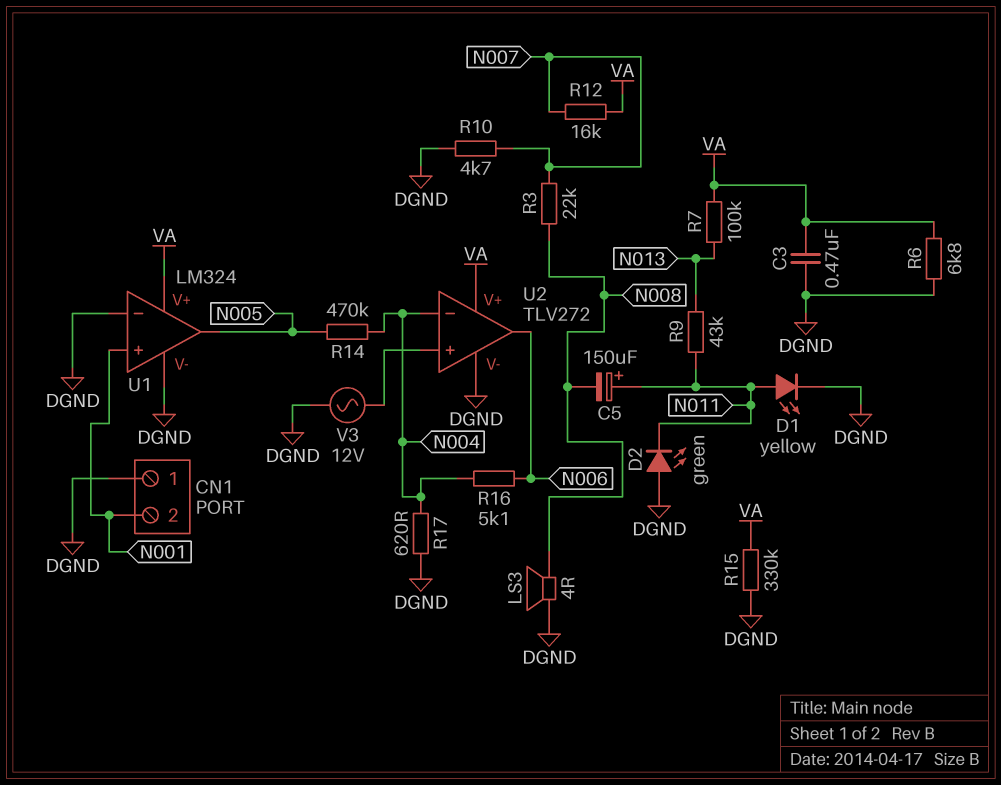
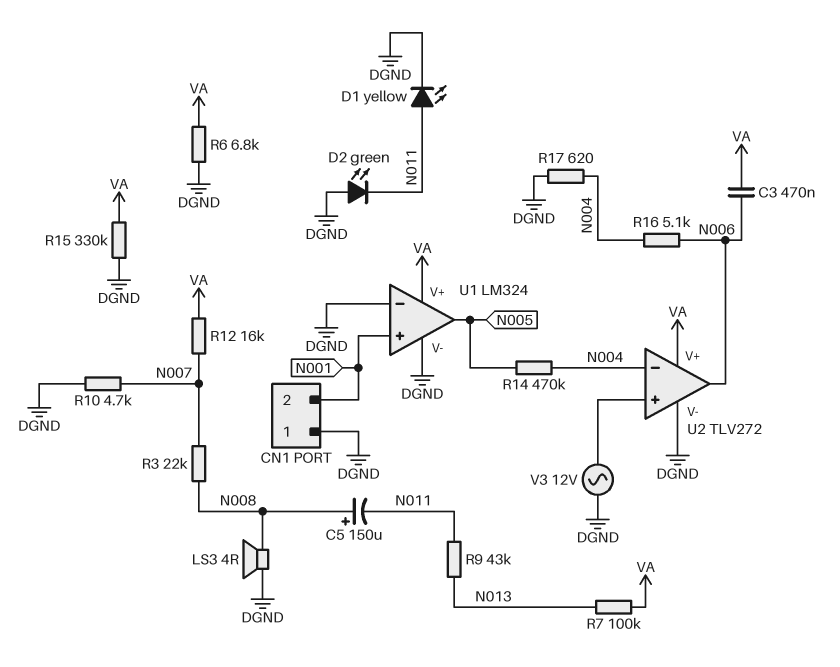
C3: 470nF (DGND, VA) -> 470nF (N006, VA)
C5: 150uF (plus N011, minus N008) -> 150uF (plus N008, minus N011)

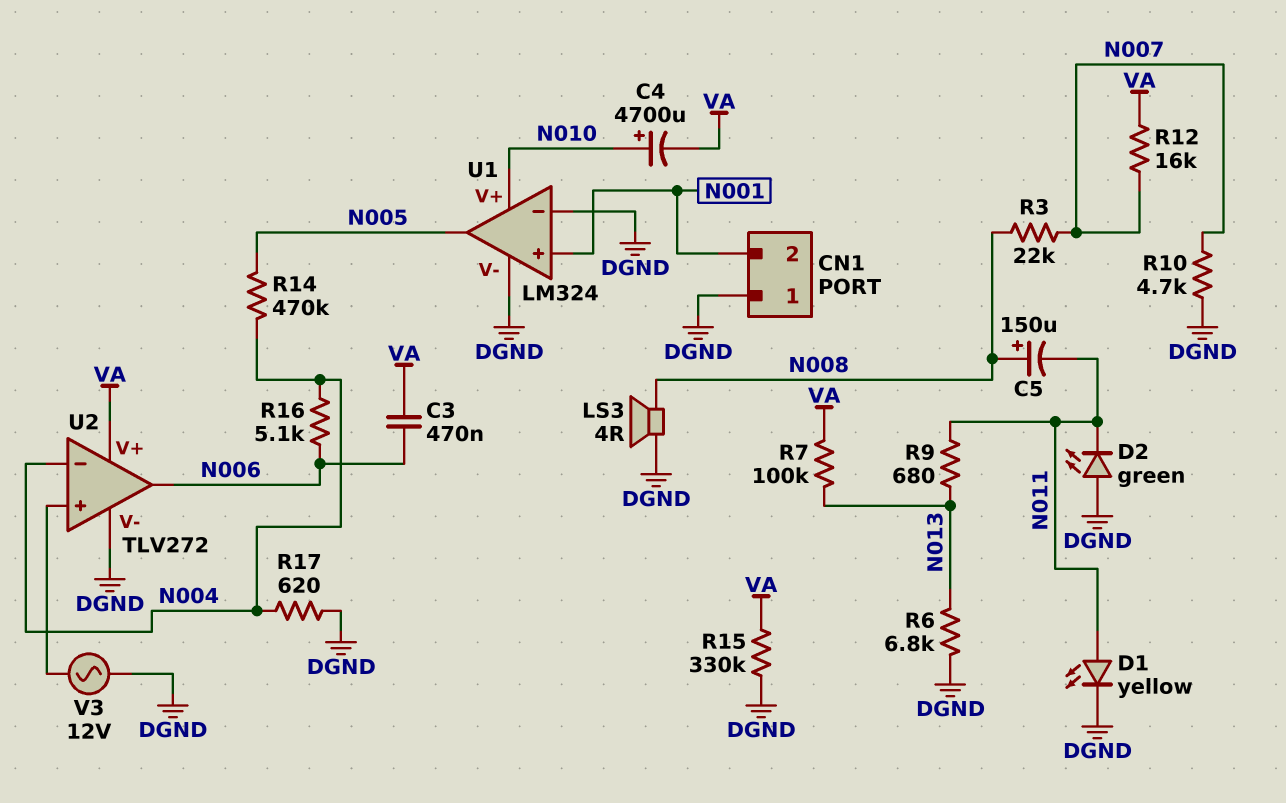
C4: none -> 4700uF (plus N010, minus VA)
R6: 6.8k (DGND, VA) -> 6.8k (DGND, N013)
R9: 43k (N011, N013) -> 680 (N011, N013)
U1 pin V+: VA -> N010

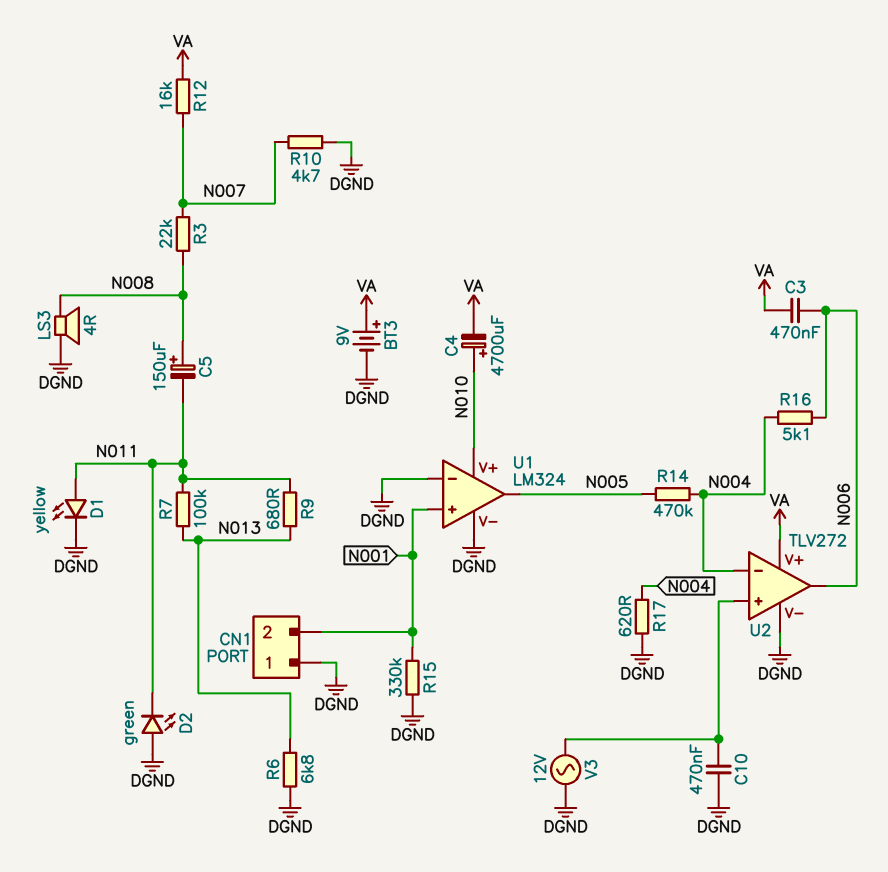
BT3: none -> 9V (plus VA, minus DGND)
C10: none -> 470nF (DGND, U2/in+)
R7: 100k (N013, VA) -> 100k (N011, N013)
R15: 330k (DGND, VA) -> 330k (DGND, N001)

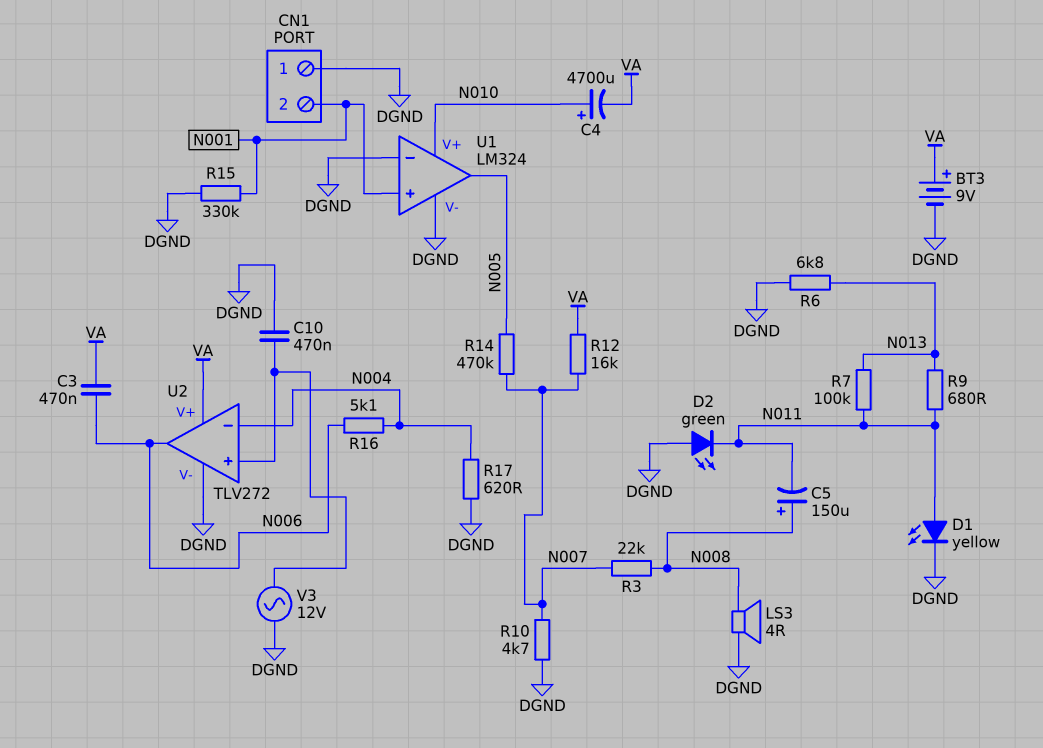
R14: 470k (N004, N005) -> 470k (N005, N007)

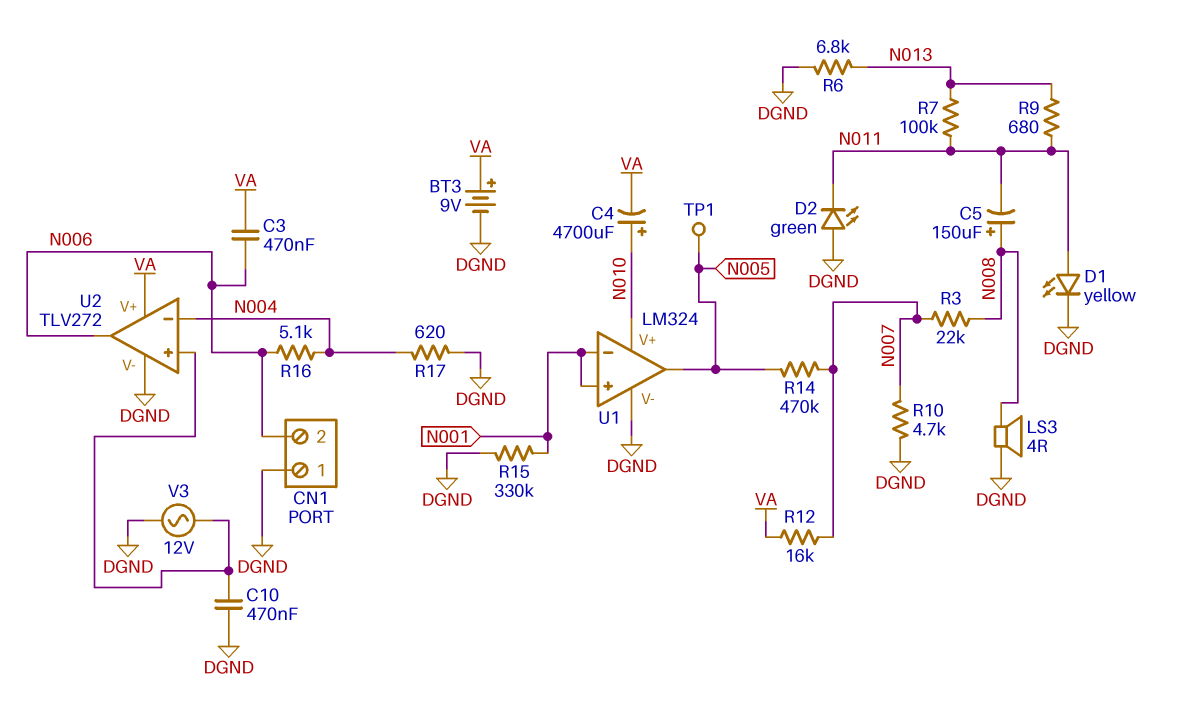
CN1 pin 2: N001 -> N006
TP1: none -> test point (N005)
U1 pin in-: DGND -> N001

